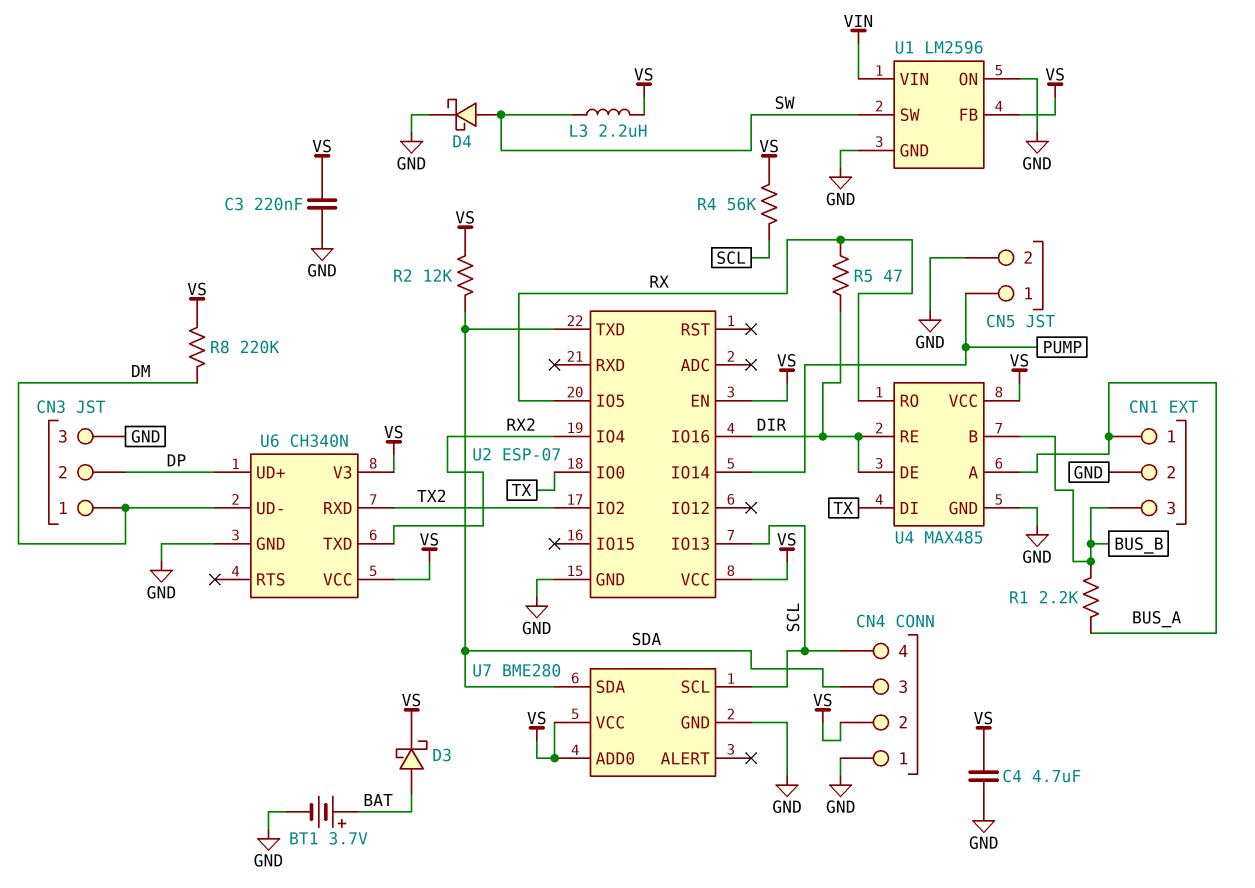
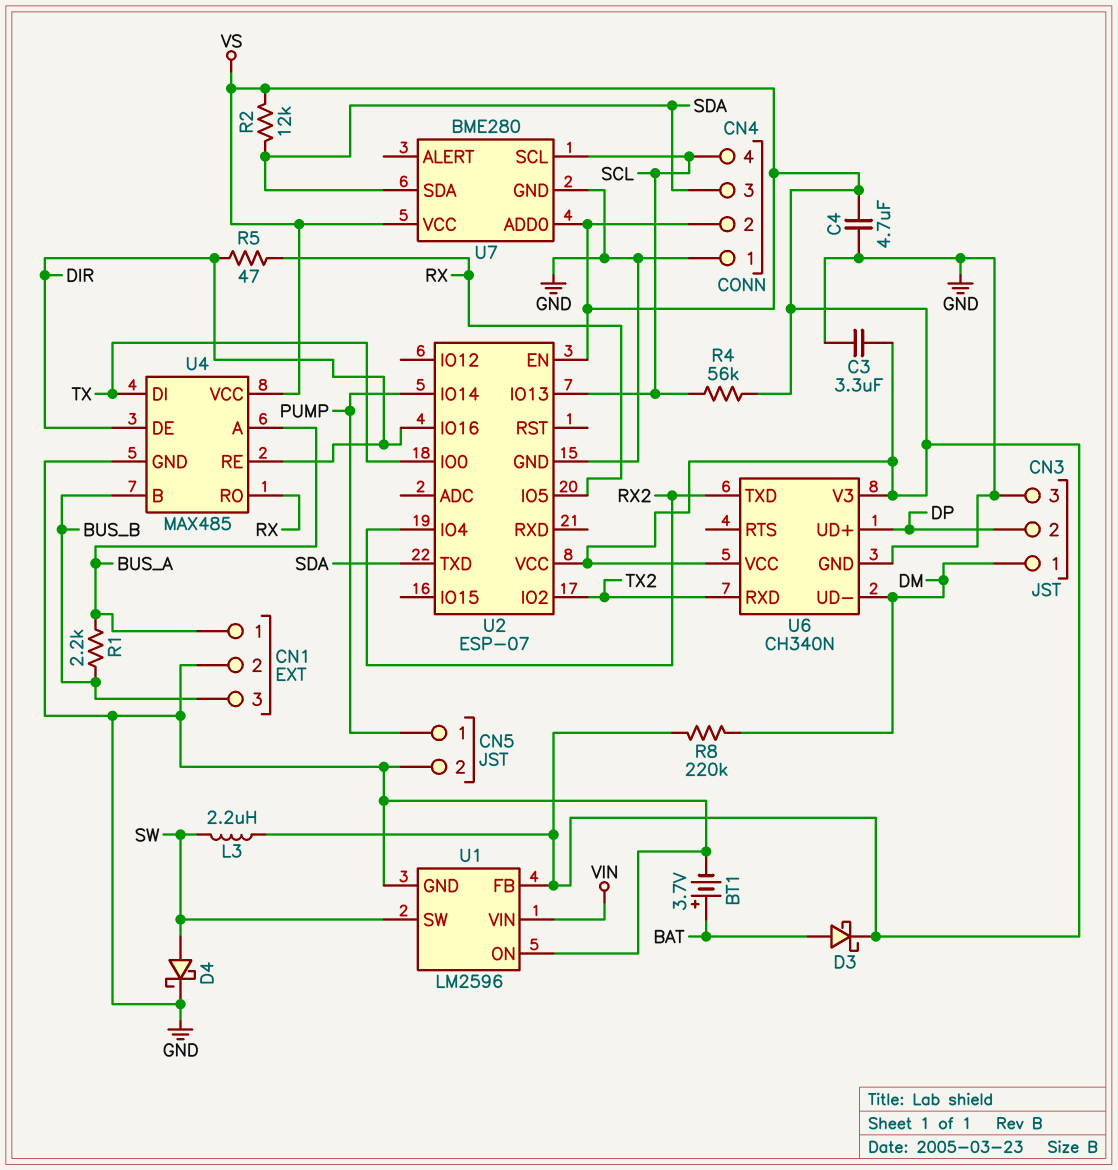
C3: 220nF (GND, VS) -> 3.3uF (GND, VS)

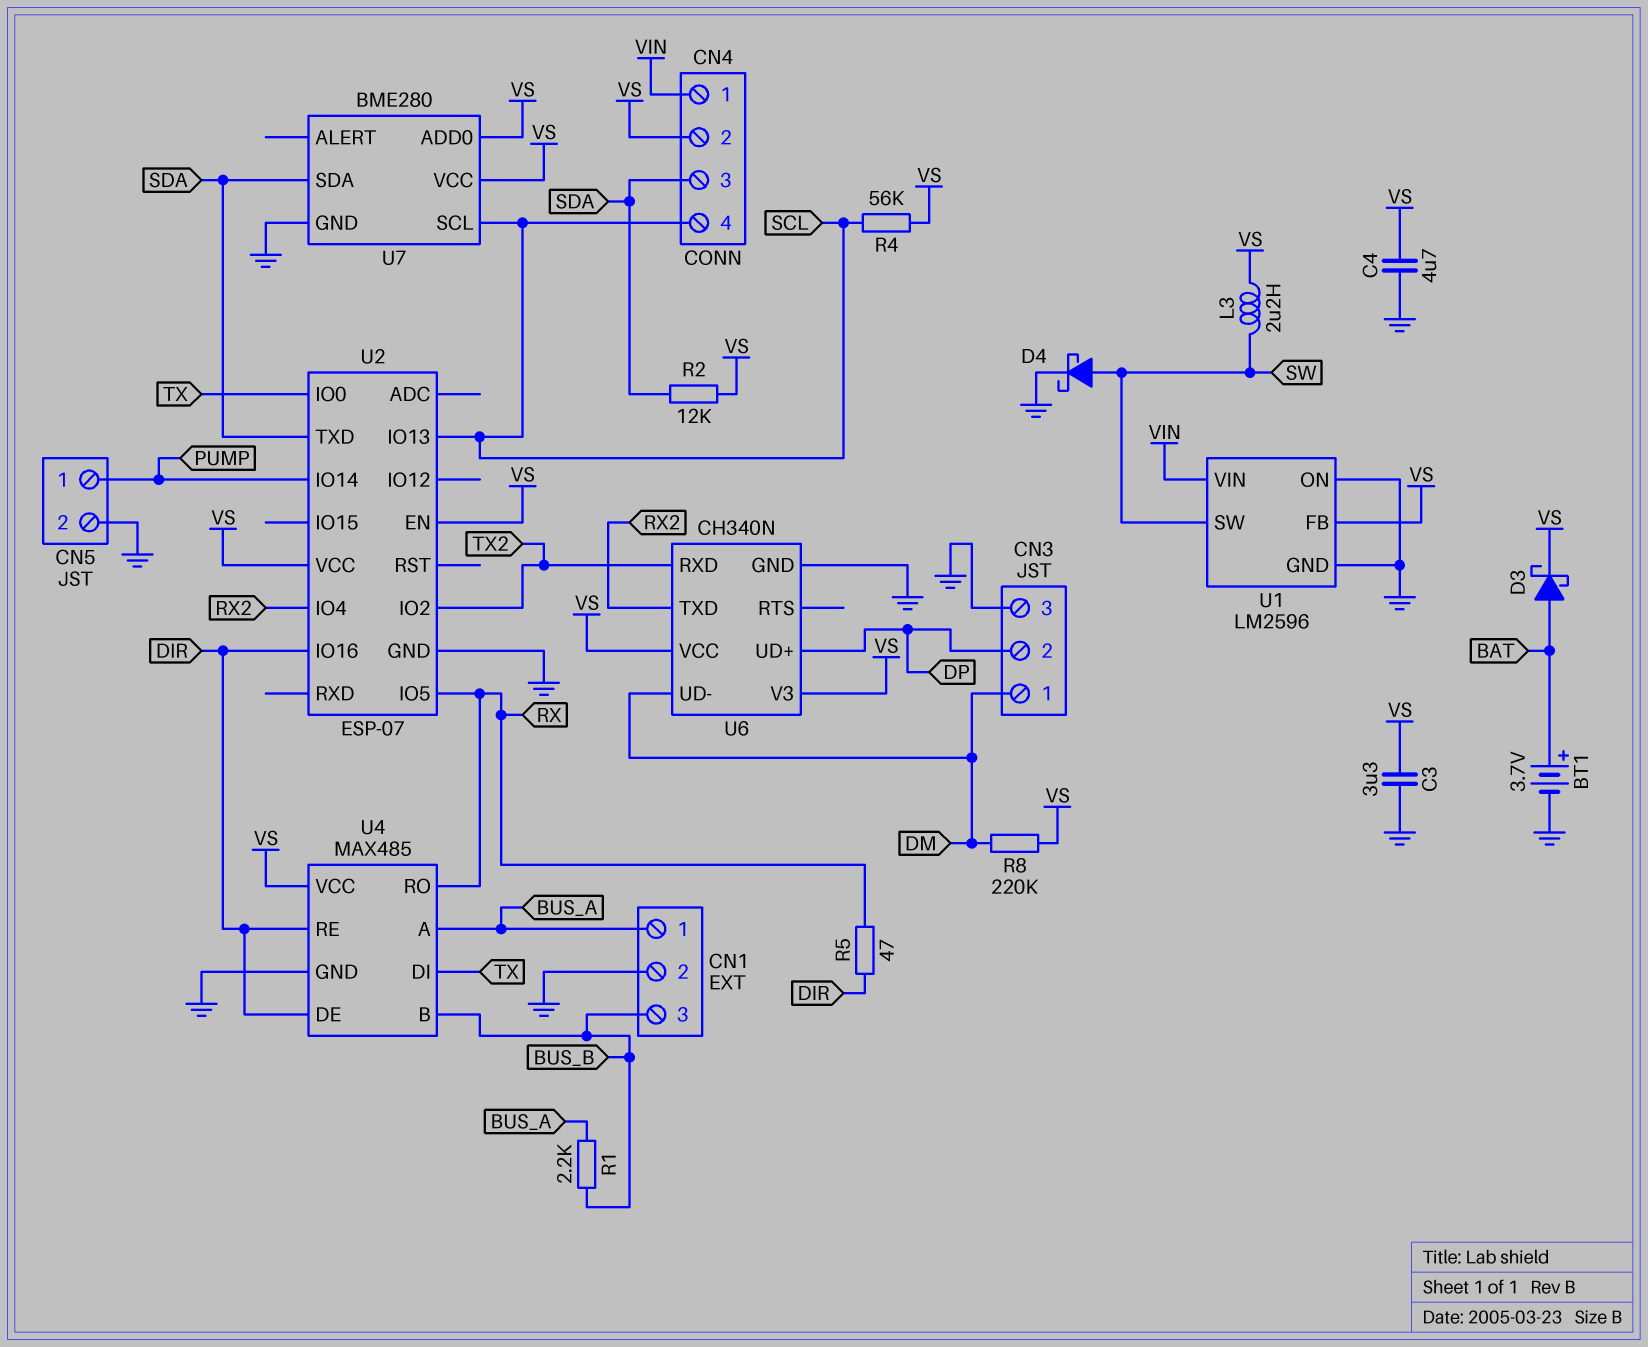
CN4 pin 1: GND -> VIN

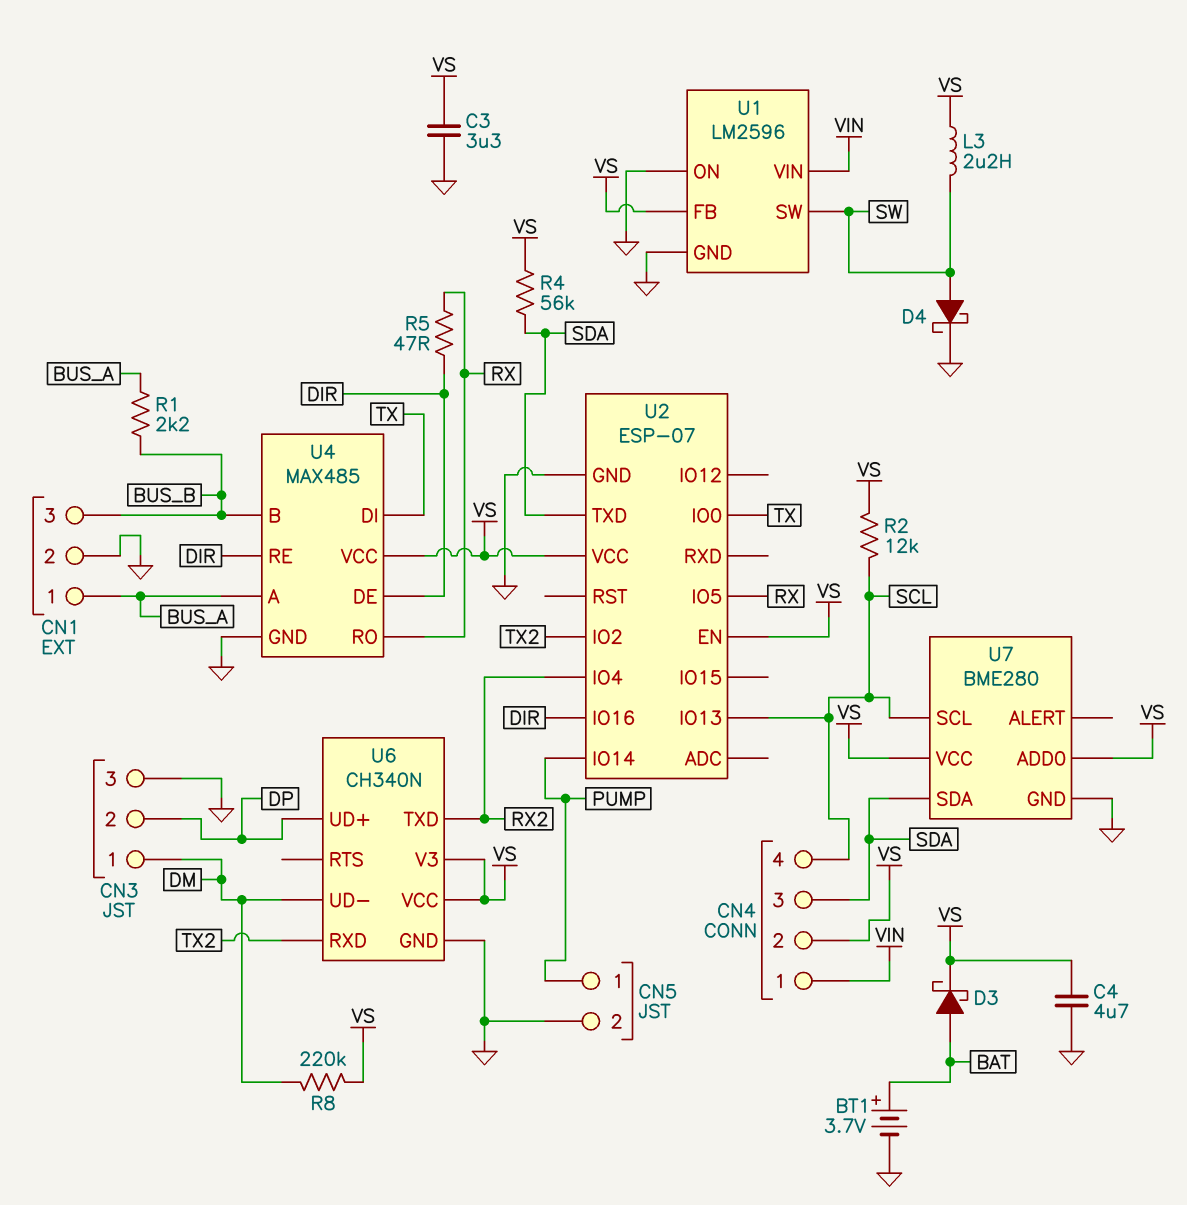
R2: 12k (SDA, VS) -> 12k (SCL, VS)
R4: 56k (SCL, VS) -> 56k (SDA, VS)

